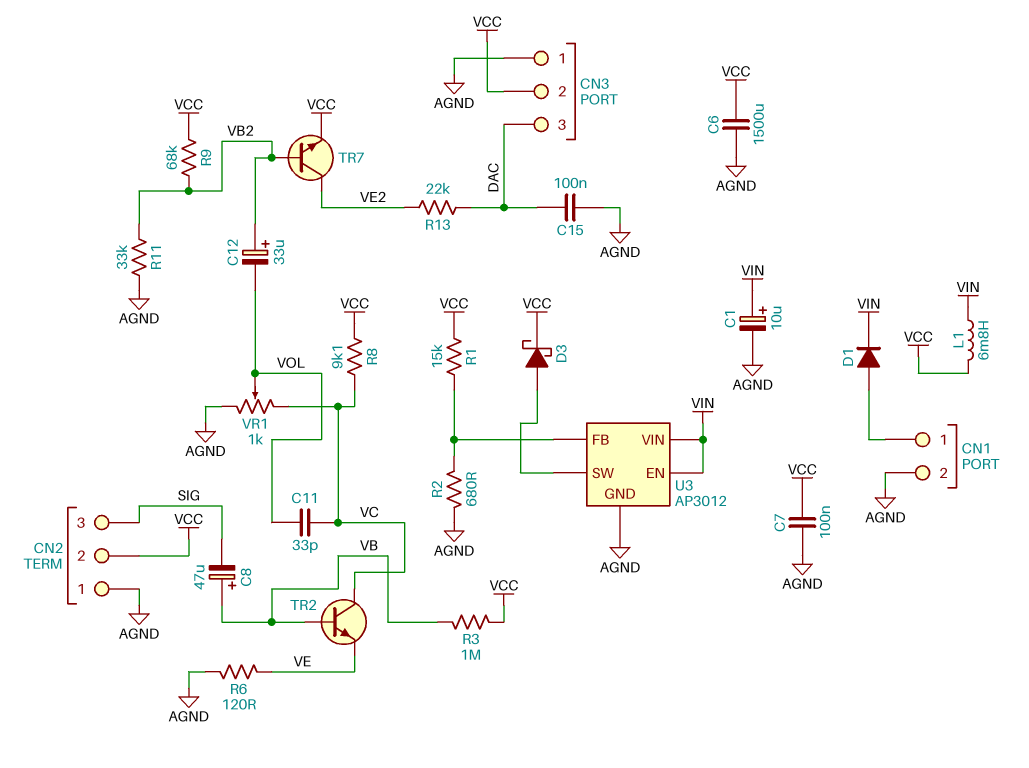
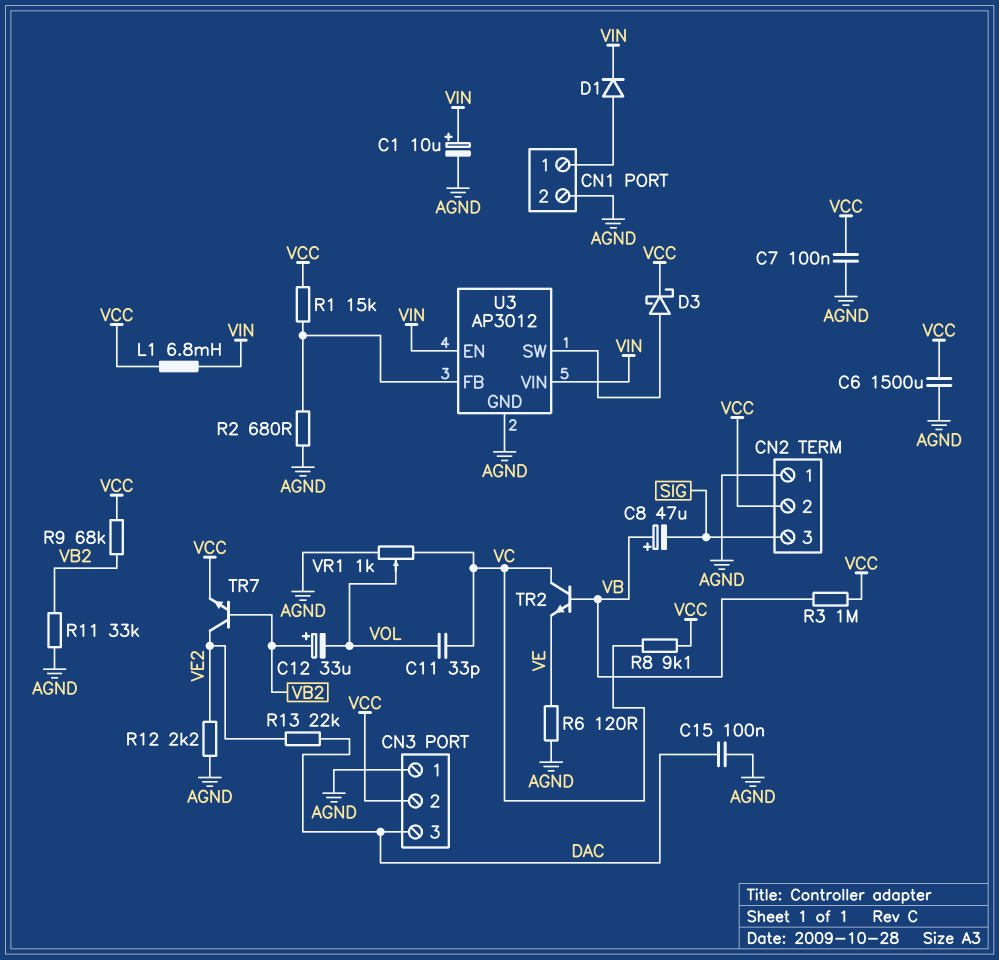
R12: none -> 2.2k (AGND, VE2)

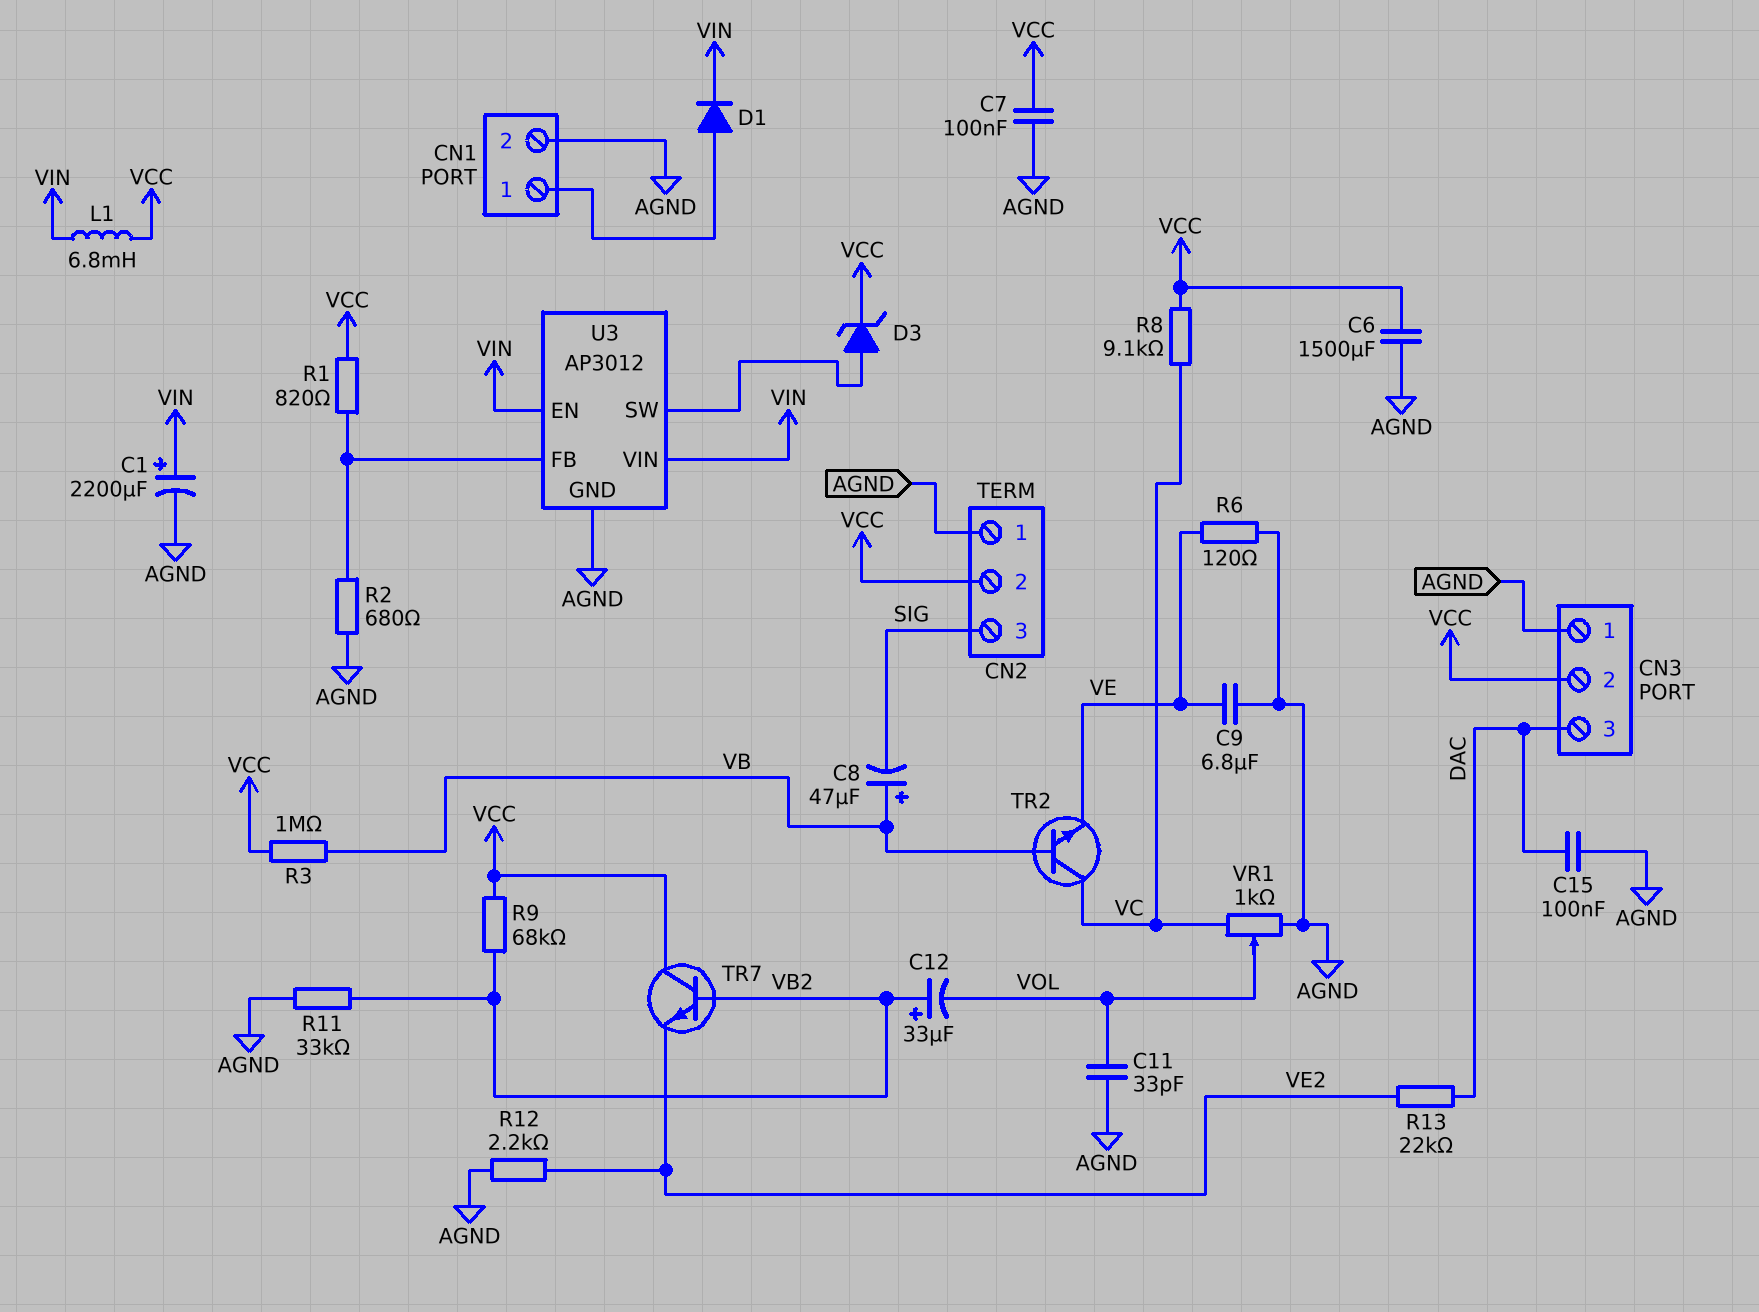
C1: 10uF (plus VIN, minus AGND) -> 2200uF (plus VIN, minus AGND)
C9: none -> 6.8uF (AGND, VE)
C11: 33pF (VC, VOL) -> 33pF (AGND, VOL)
D3: schottky (A U3/SW, K VCC) -> zener (A U3/SW, K VCC)
R1: 15k (U3/FB, VCC) -> 820 (U3/FB, VCC)
TR7: NPN (B VB2, C VE2, E VCC) -> NPN (B VB2, C VCC, E VE2)

